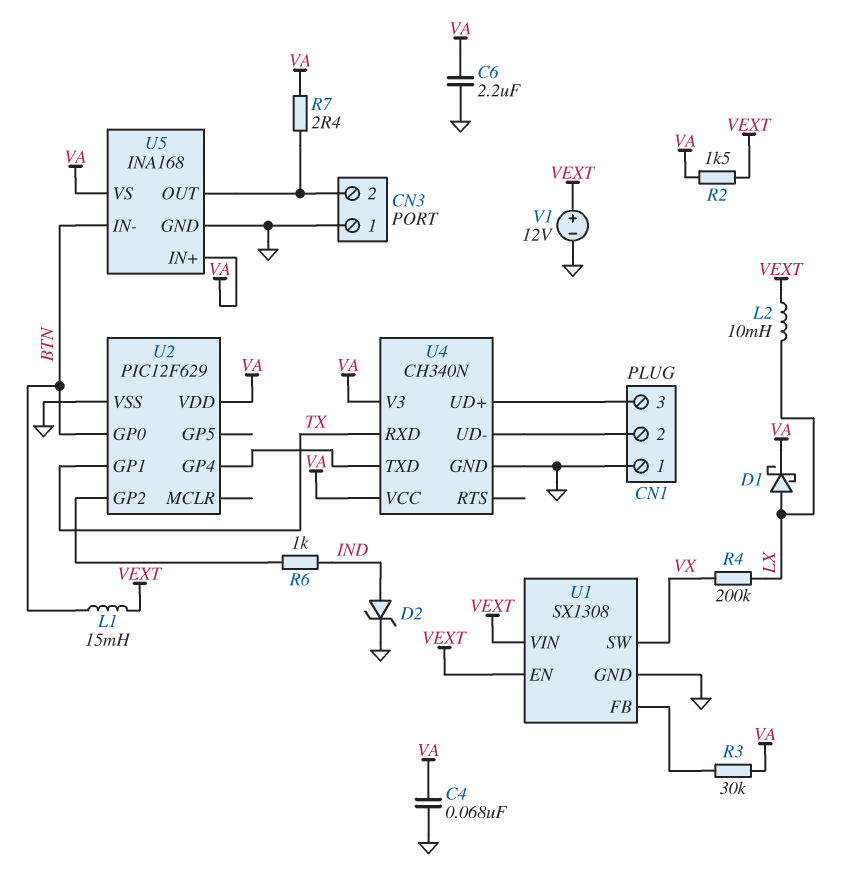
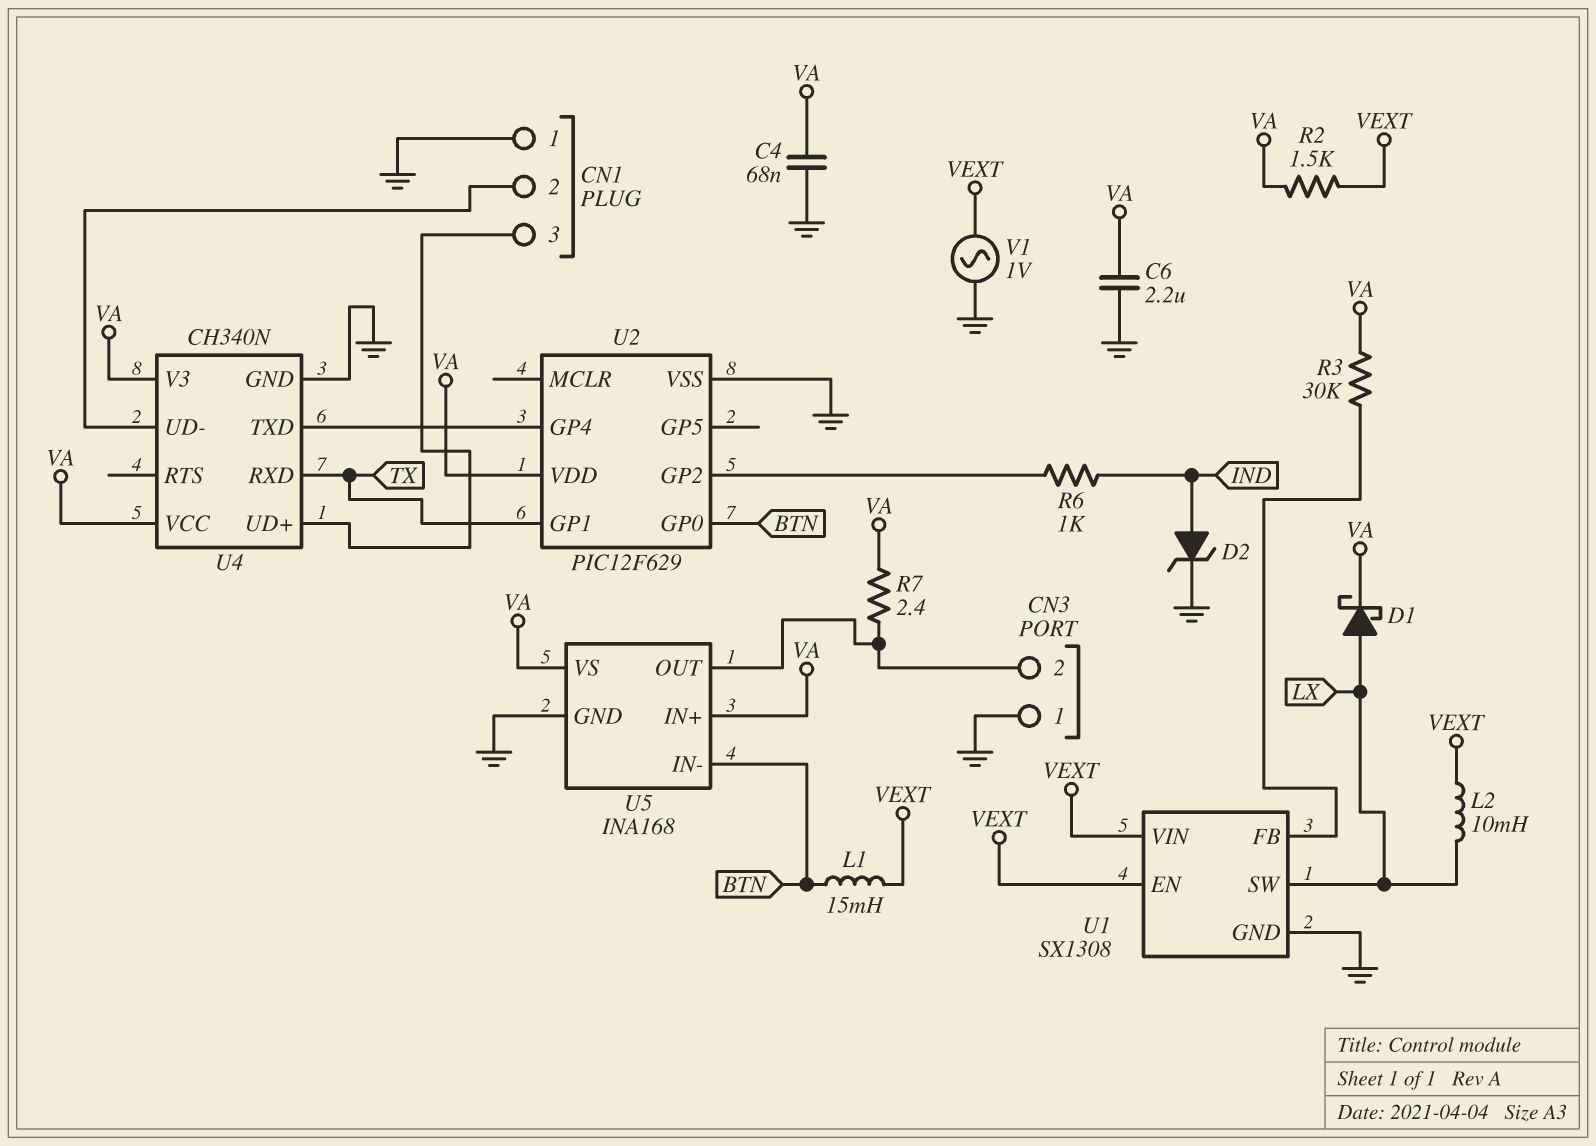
R4: 200k (LX, VX) -> none
U1 pin SW: VX -> LX
V1: 12V (plus VEXT, minus GND) -> AC 1V (GND, VEXT)

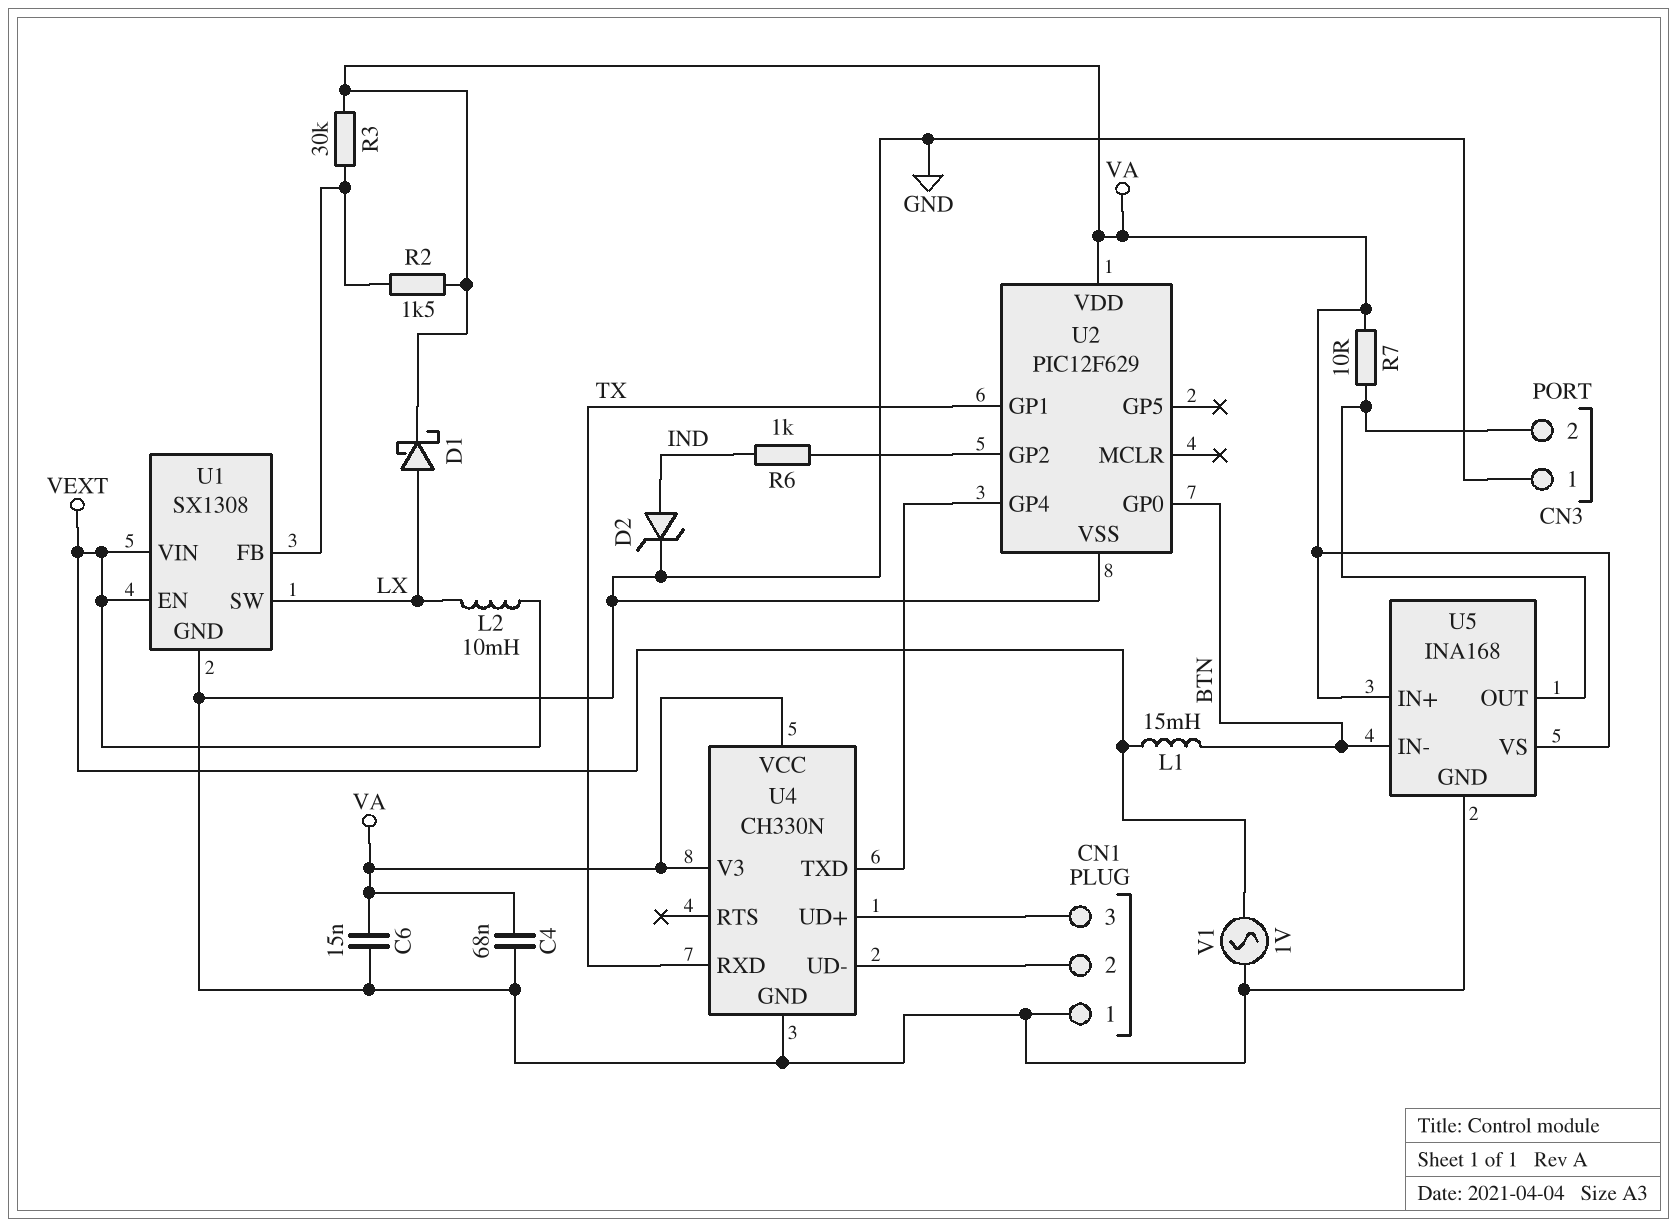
C6: 2.2uF (GND, VA) -> 15nF (GND, VA)
R2: 1.5k (VA, VEXT) -> 1.5k (U1/FB, VA)
R7: 2.4 (CN3/2, VA) -> 10 (CN3/2, VA)
U4: CH340N -> CH330N

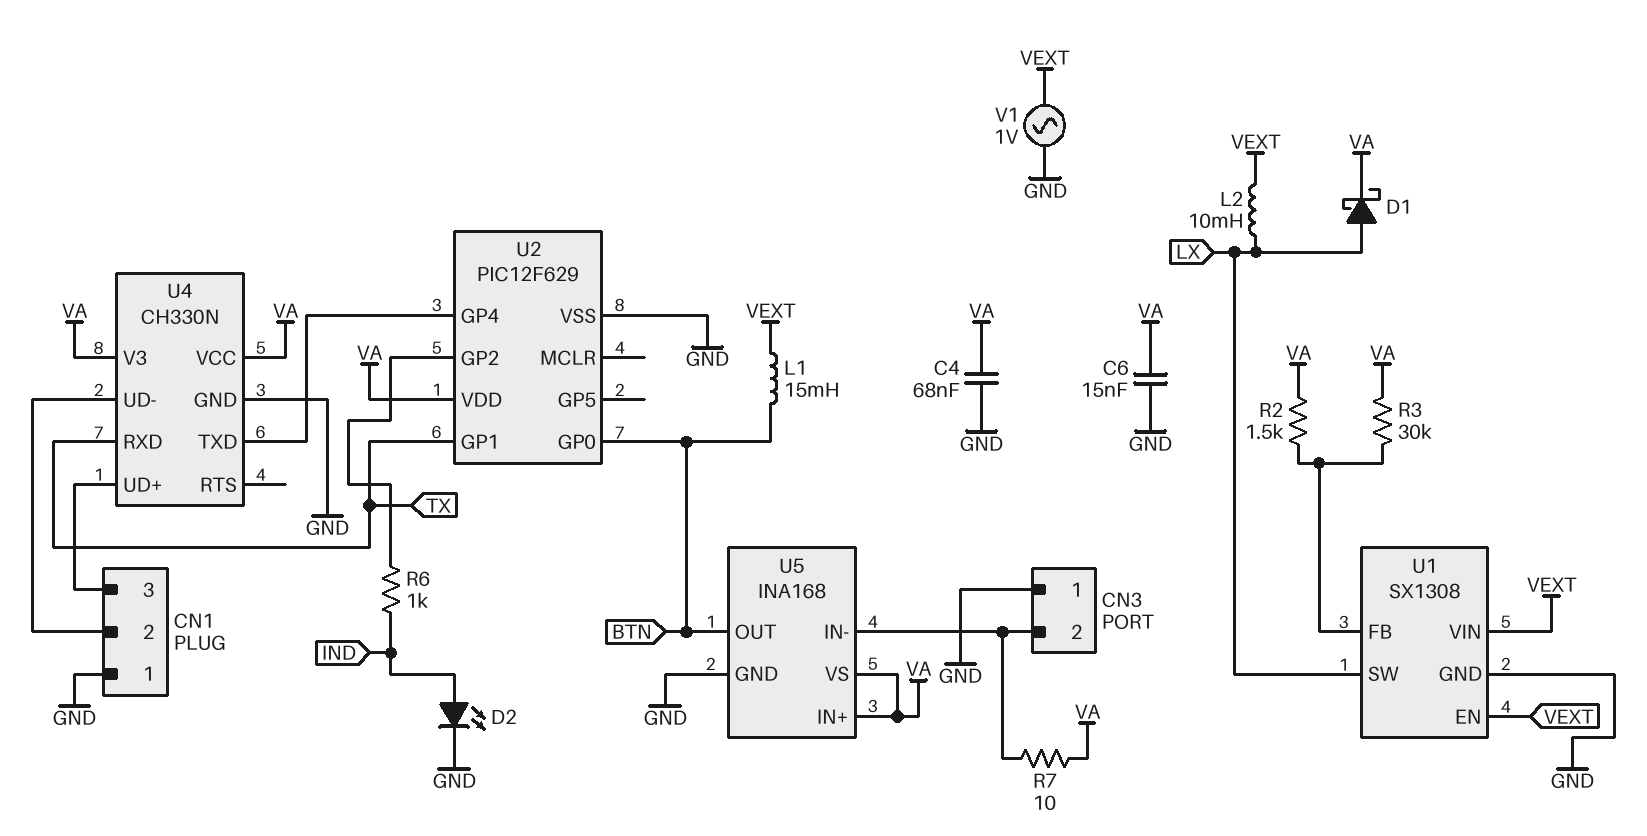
D2: zener (A IND, K GND) -> LED (A IND, K GND)
U5 pin IN-: BTN -> CN3/2
U5 pin OUT: CN3/2 -> BTN

